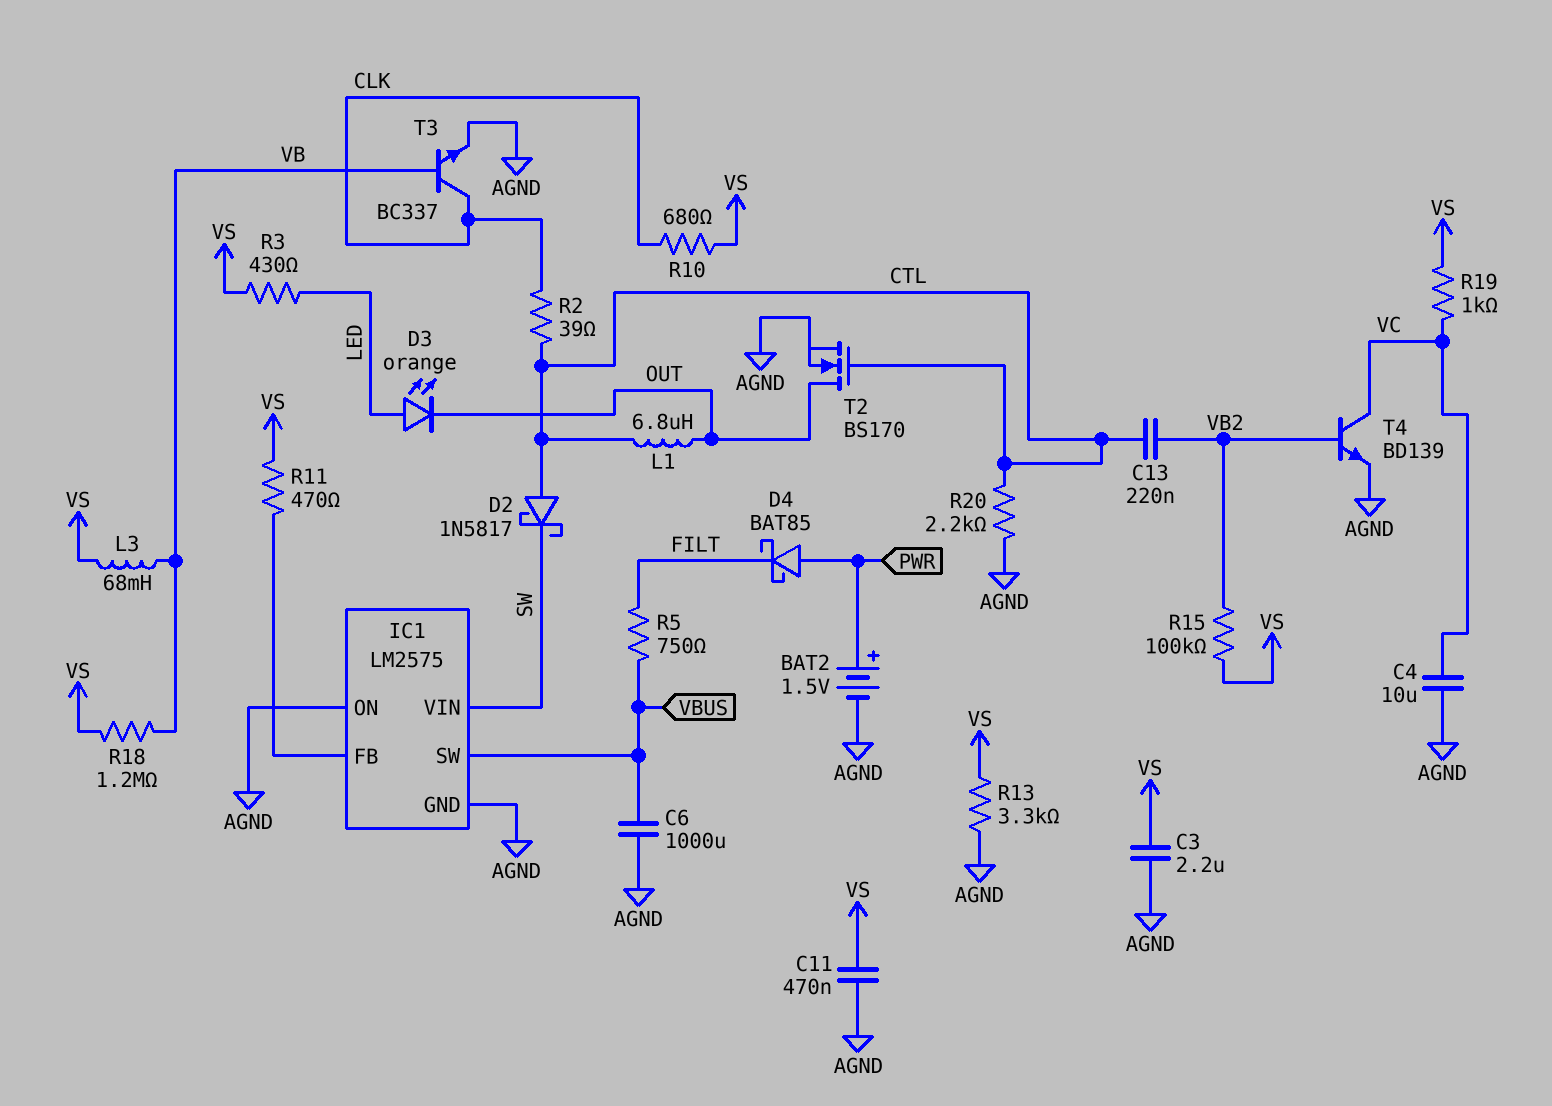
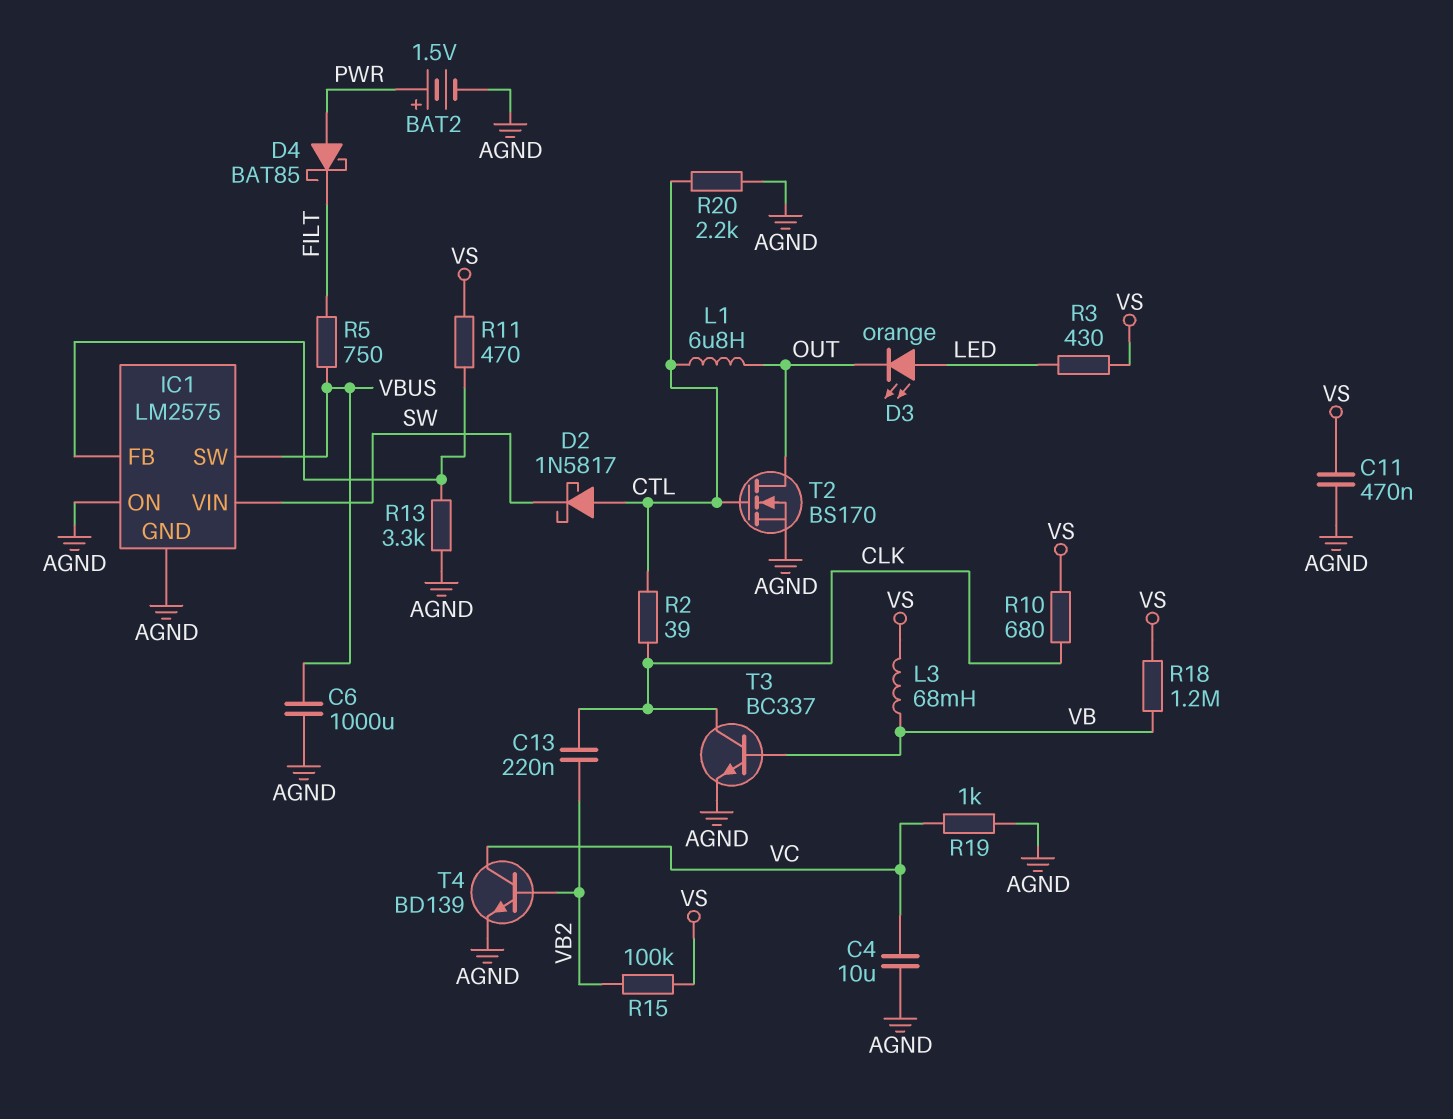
C3: 2.2uF (AGND, VS) -> none
C13: 220nF (CTL, VB2) -> 220nF (CLK, VB2)
R13: 3.3k (AGND, VS) -> 3.3k (AGND, IC1/FB)
R19: 1k (VC, VS) -> 1k (AGND, VC)

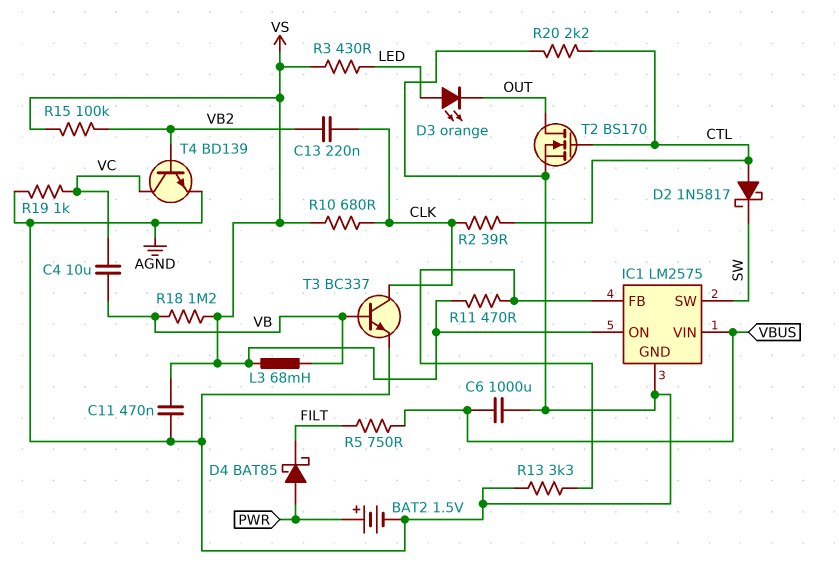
C4: 10uF (AGND, VC) -> 10uF (VB, VC)
IC1 pin ON: AGND -> VS
IC1 pin SW: VBUS -> SW
IC1 pin VIN: SW -> VBUS
L1: 6.8uH (CTL, OUT) -> none

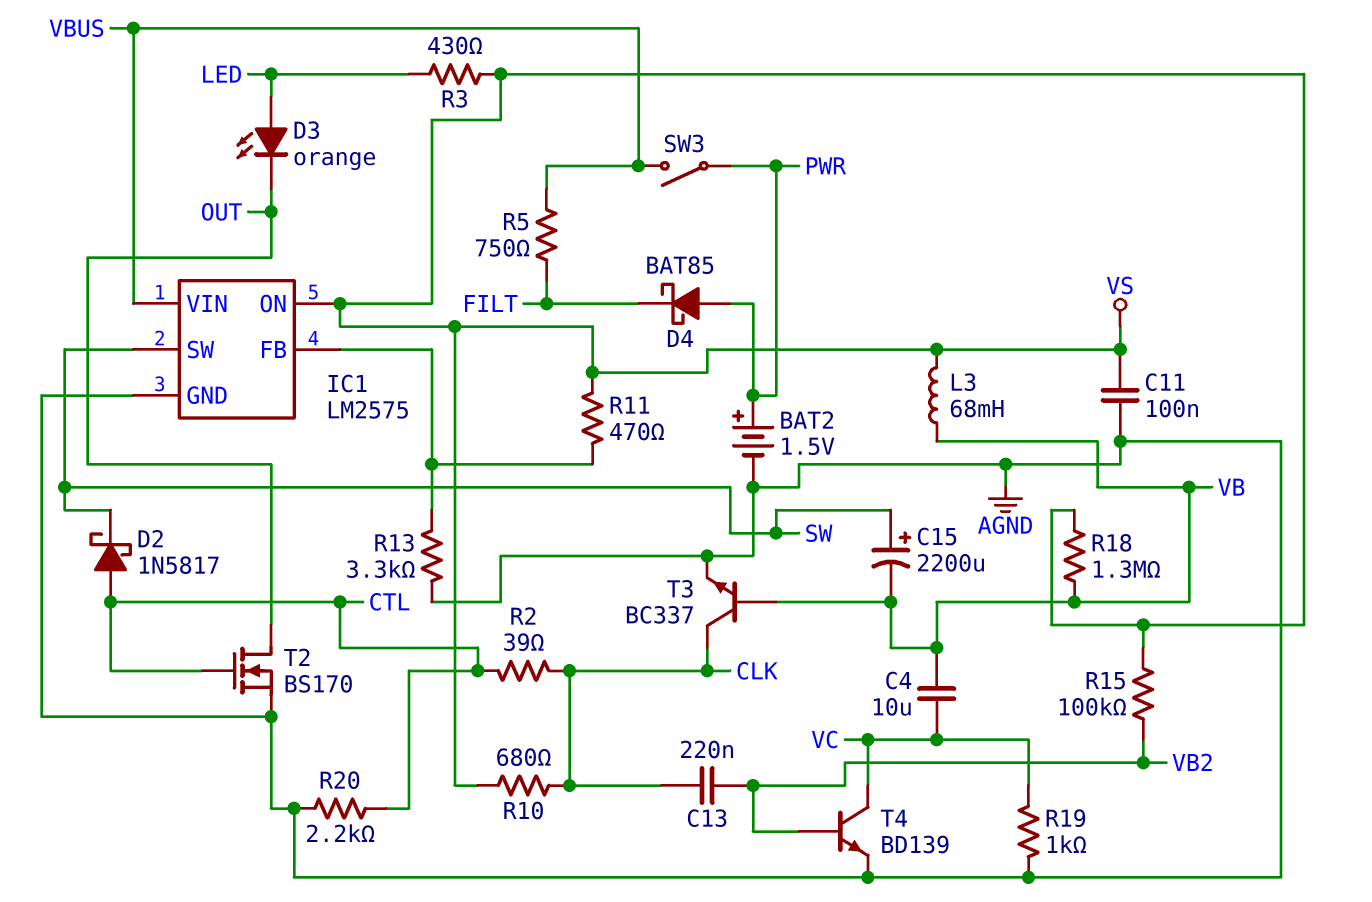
C6: 1000uF (AGND, VBUS) -> none
C11: 470nF (AGND, VS) -> 100nF (AGND, VS)
C15: none -> 2200uF (plus SW, minus VB)
R18: 1.2M (VB, VS) -> 1.3M (VB, VS)
SW3: none -> switch (PWR, VBUS)

